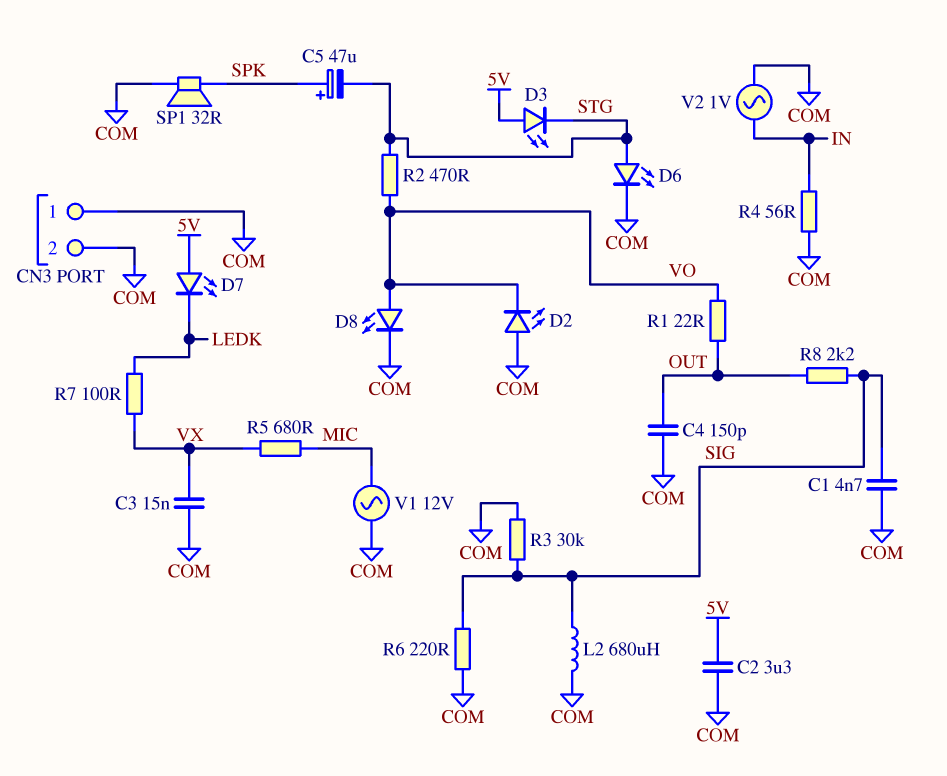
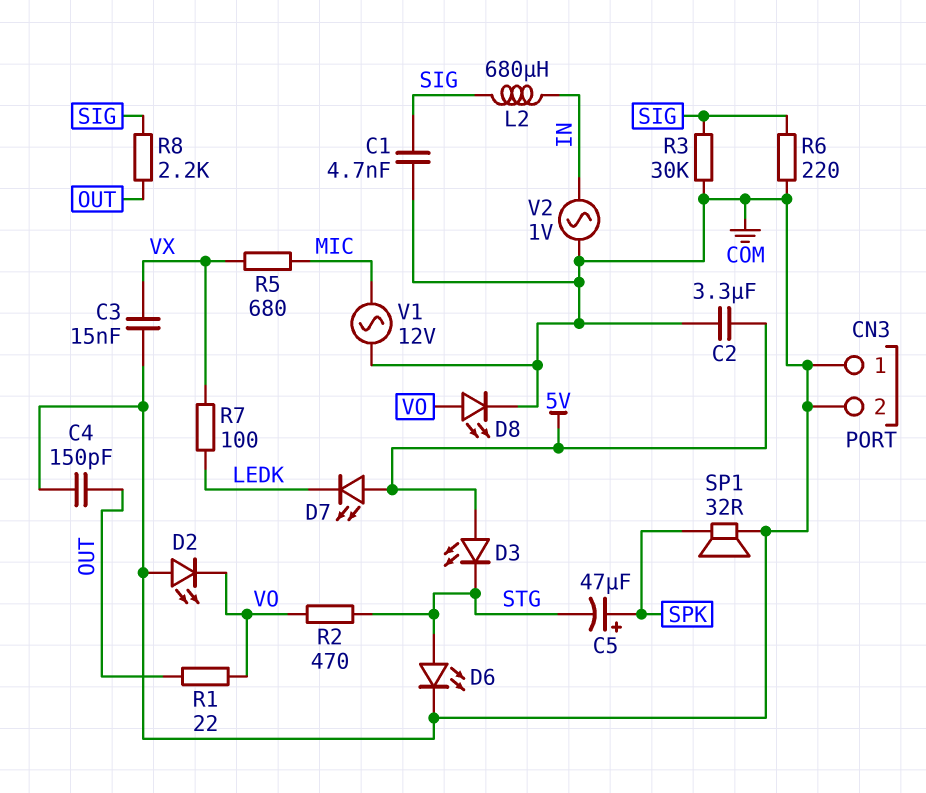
L2: 680uH (COM, SIG) -> 680uH (IN, SIG)
R4: 56 (COM, IN) -> none

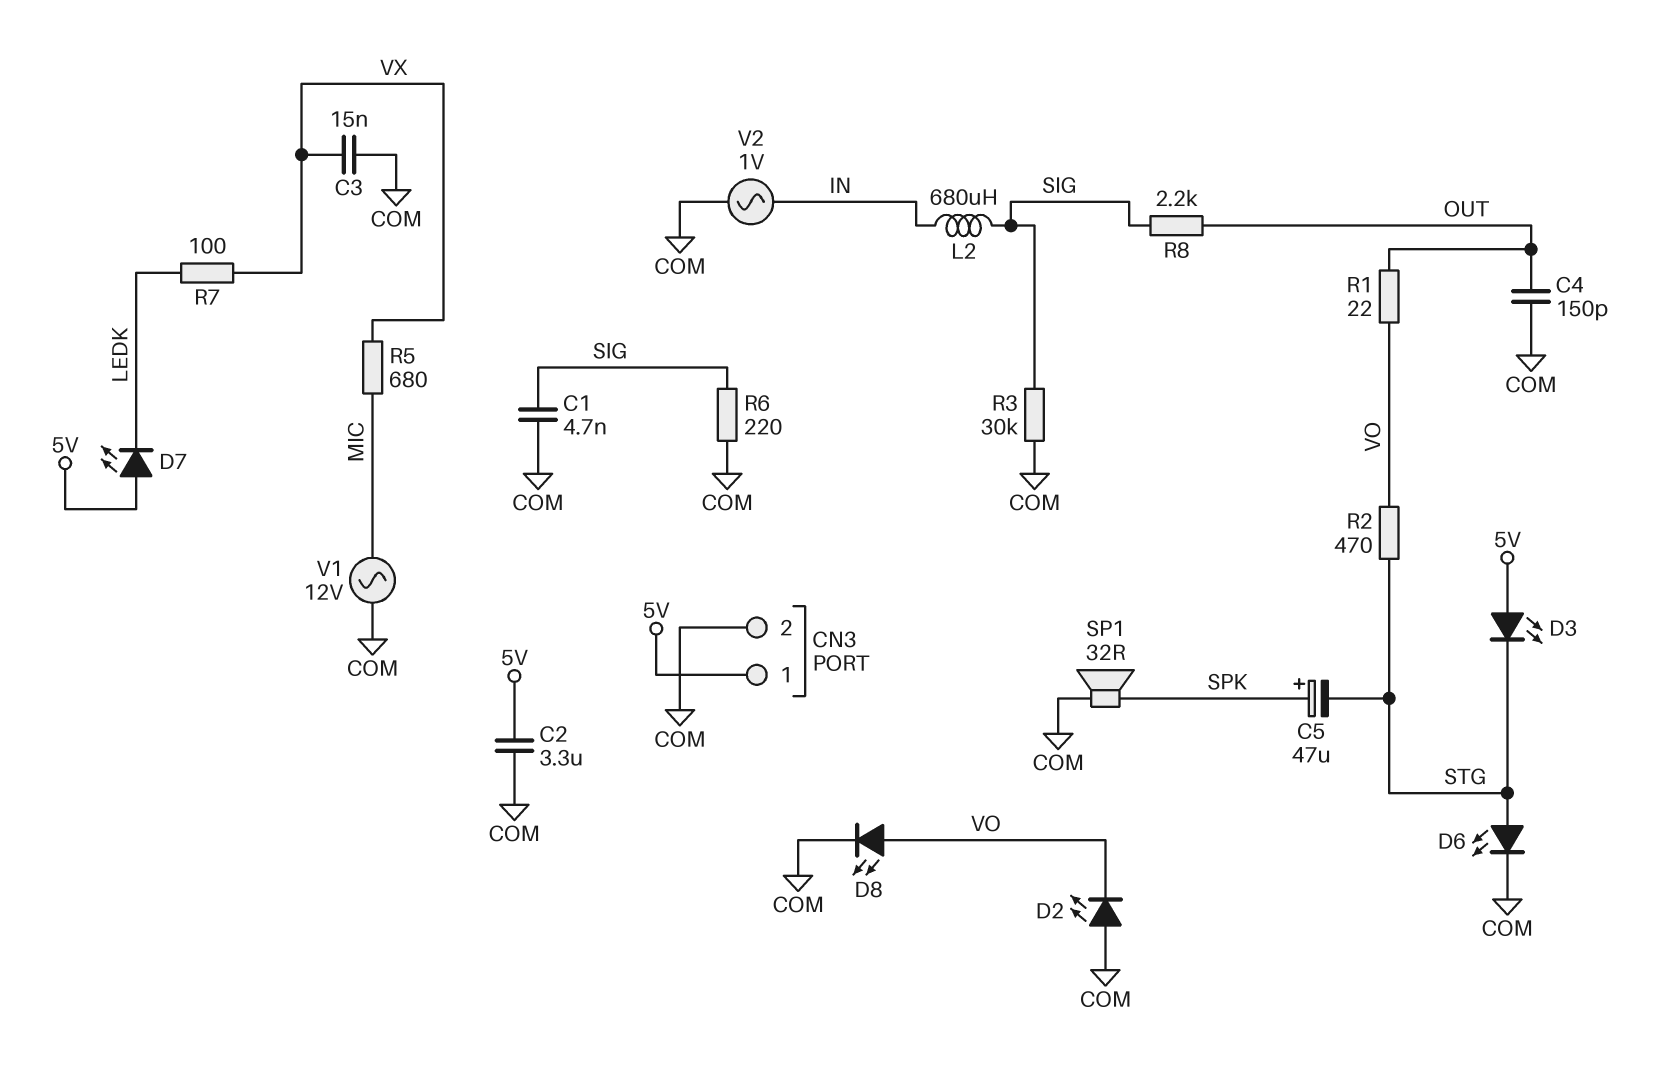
CN3 pin 1: COM -> 5V

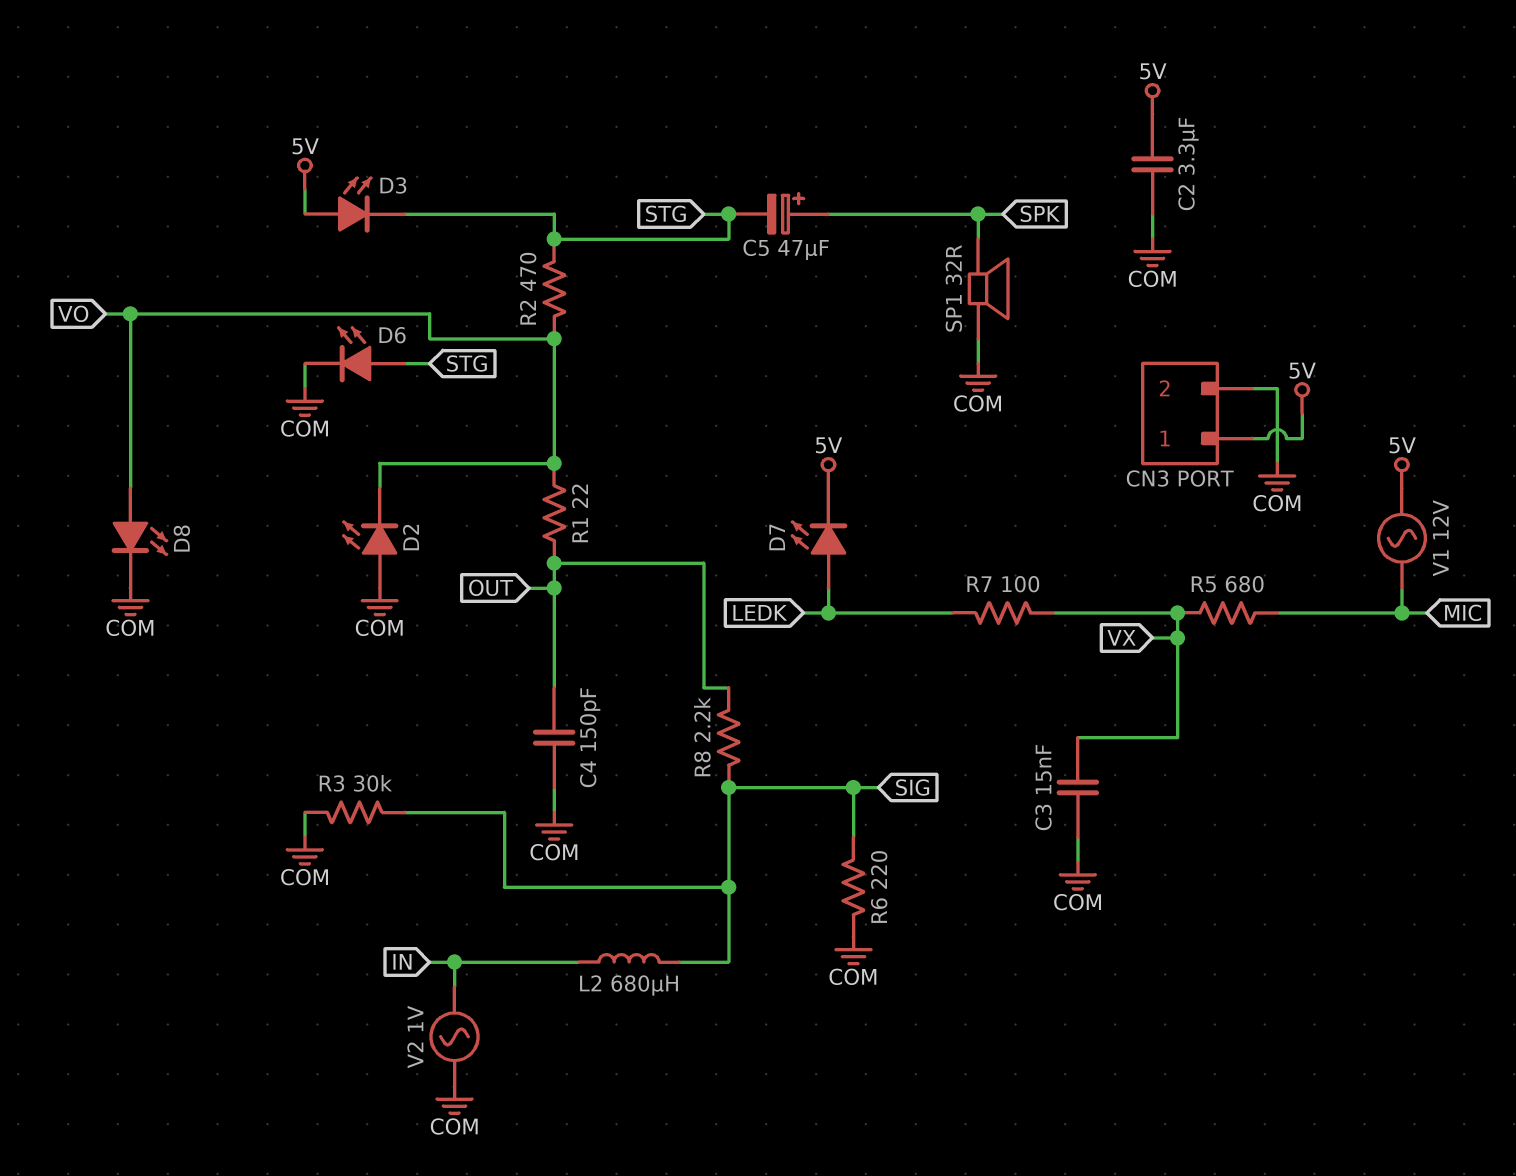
C1: 4.7nF (COM, SIG) -> none
D7: LED (A 5V, K LEDK) -> LED (A LEDK, K 5V)
V1: AC 12V (COM, MIC) -> AC 12V (5V, MIC)

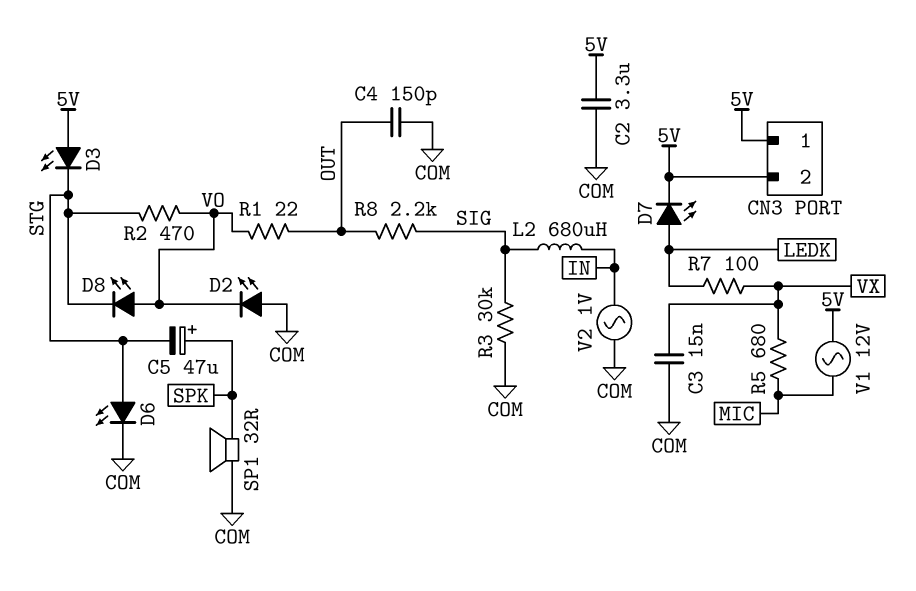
CN3 pin 2: COM -> 5V
D8: LED (A VO, K COM) -> LED (A VO, K STG)
R6: 220 (COM, SIG) -> none

